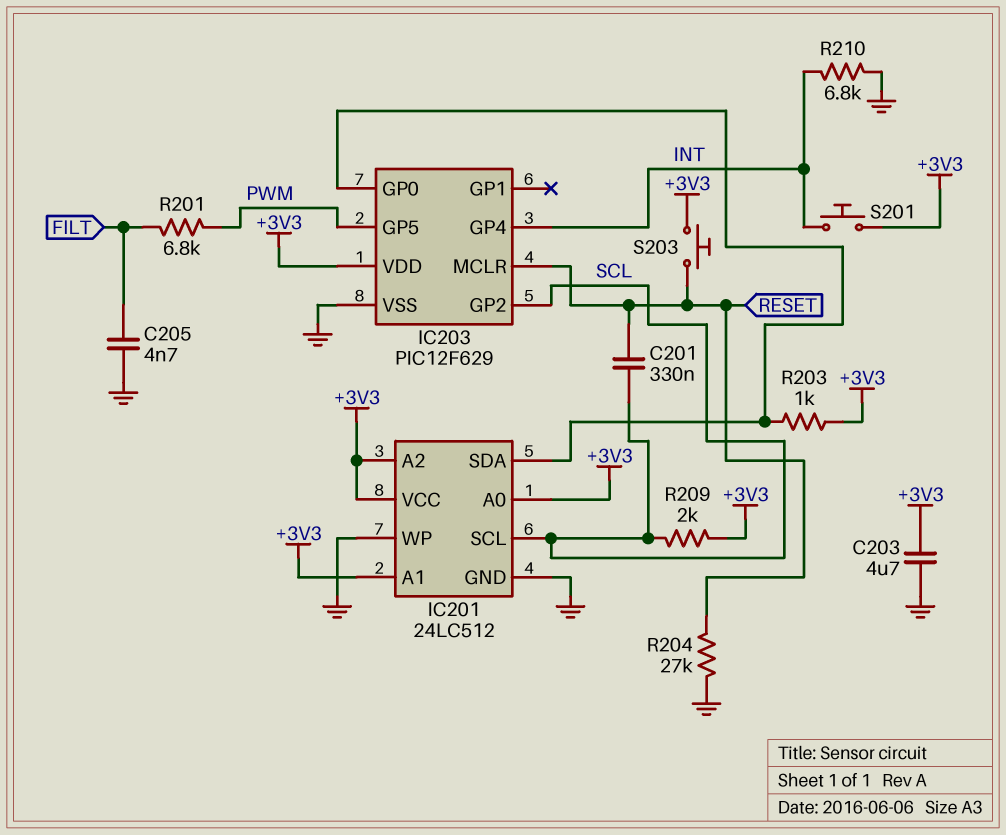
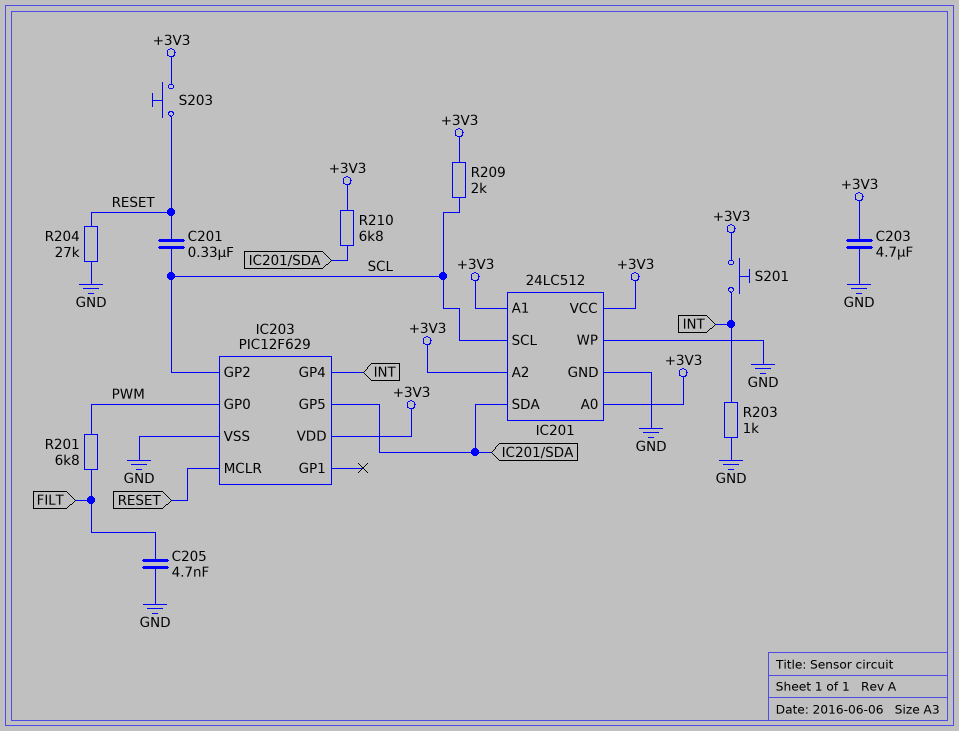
IC203 pin GP0: IC201/SDA -> PWM
IC203 pin GP5: PWM -> IC201/SDA
R203: 1k (+3V3, IC201/SDA) -> 1k (GND, INT)
R210: 6.8k (GND, INT) -> 6.8k (+3V3, IC201/SDA)

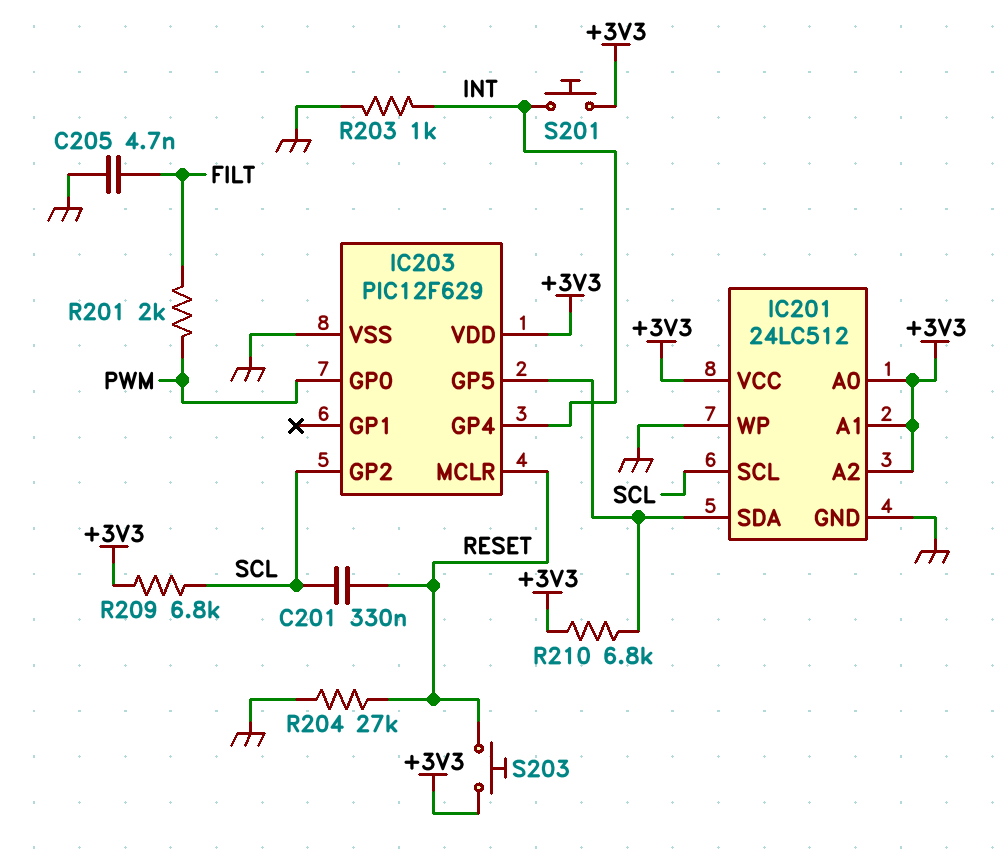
C203: 4.7uF (+3V3, GND) -> none
R201: 6.8k (FILT, PWM) -> 2k (FILT, PWM)
R209: 2k (+3V3, SCL) -> 6.8k (+3V3, SCL)

